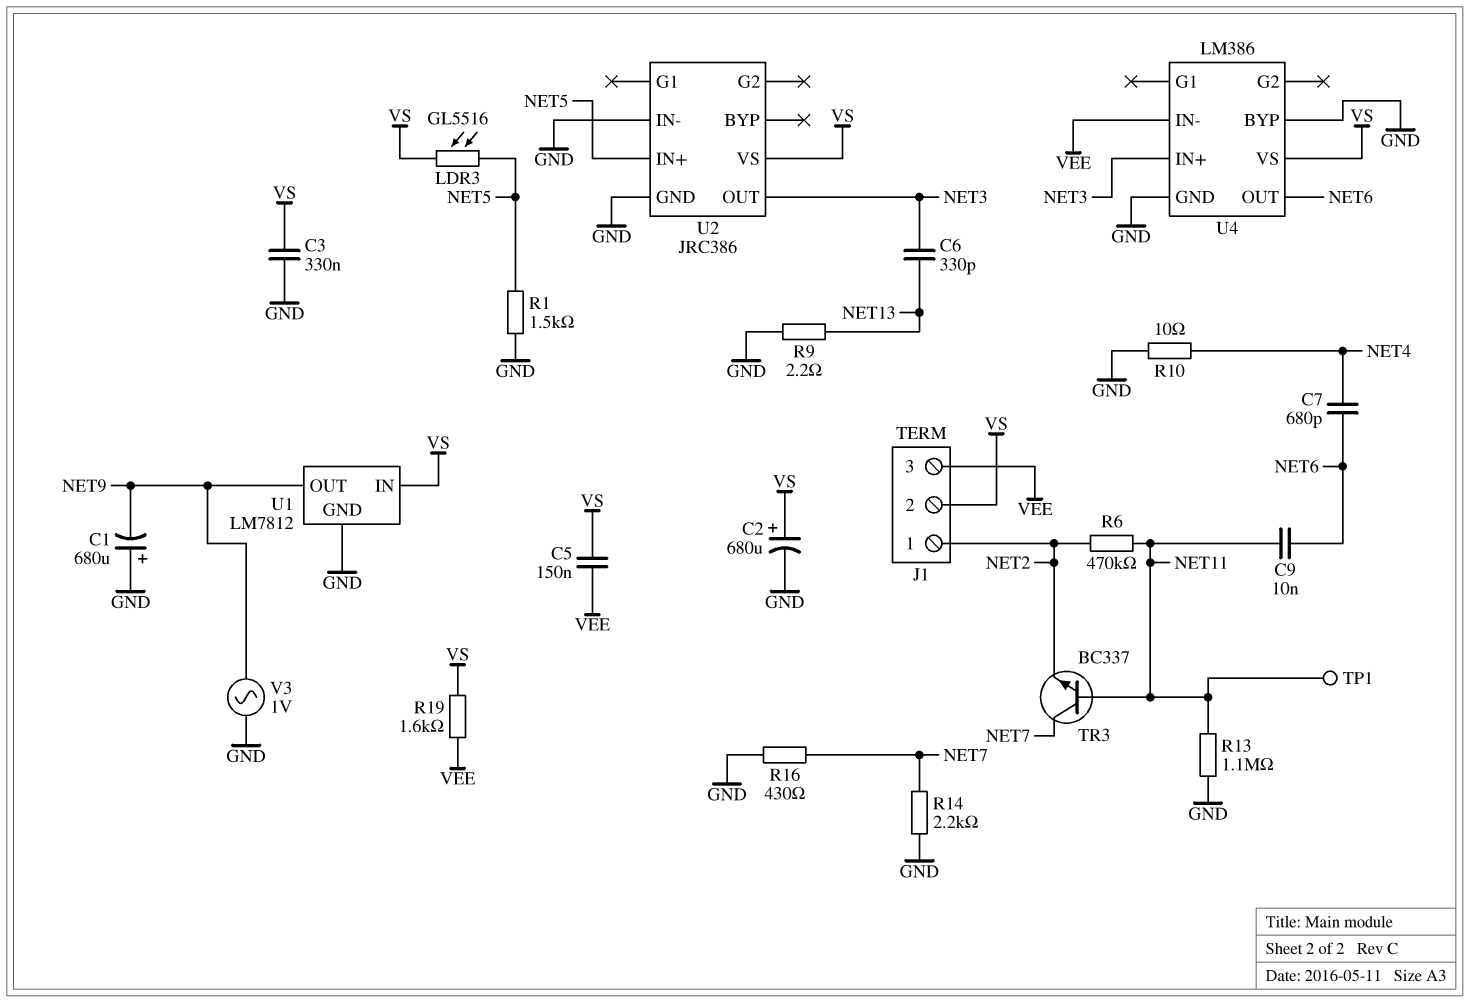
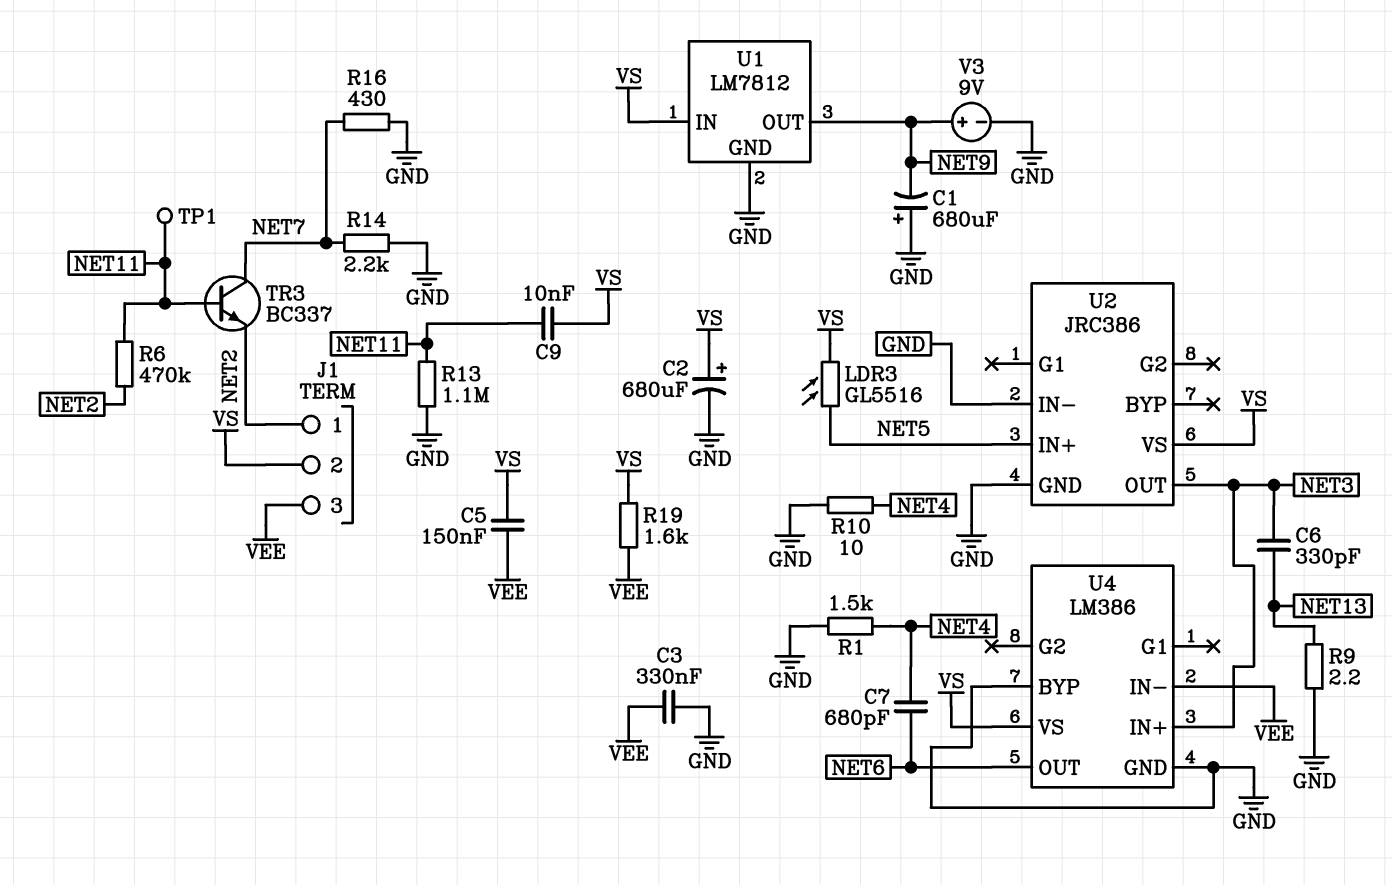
C3: 330nF (GND, VS) -> 330nF (GND, VEE)
C9: 10nF (NET6, NET11) -> 10nF (NET11, VS)
R1: 1.5k (GND, NET5) -> 1.5k (GND, NET4)
V3: AC 1V (GND, NET9) -> 9V (plus NET9, minus GND)

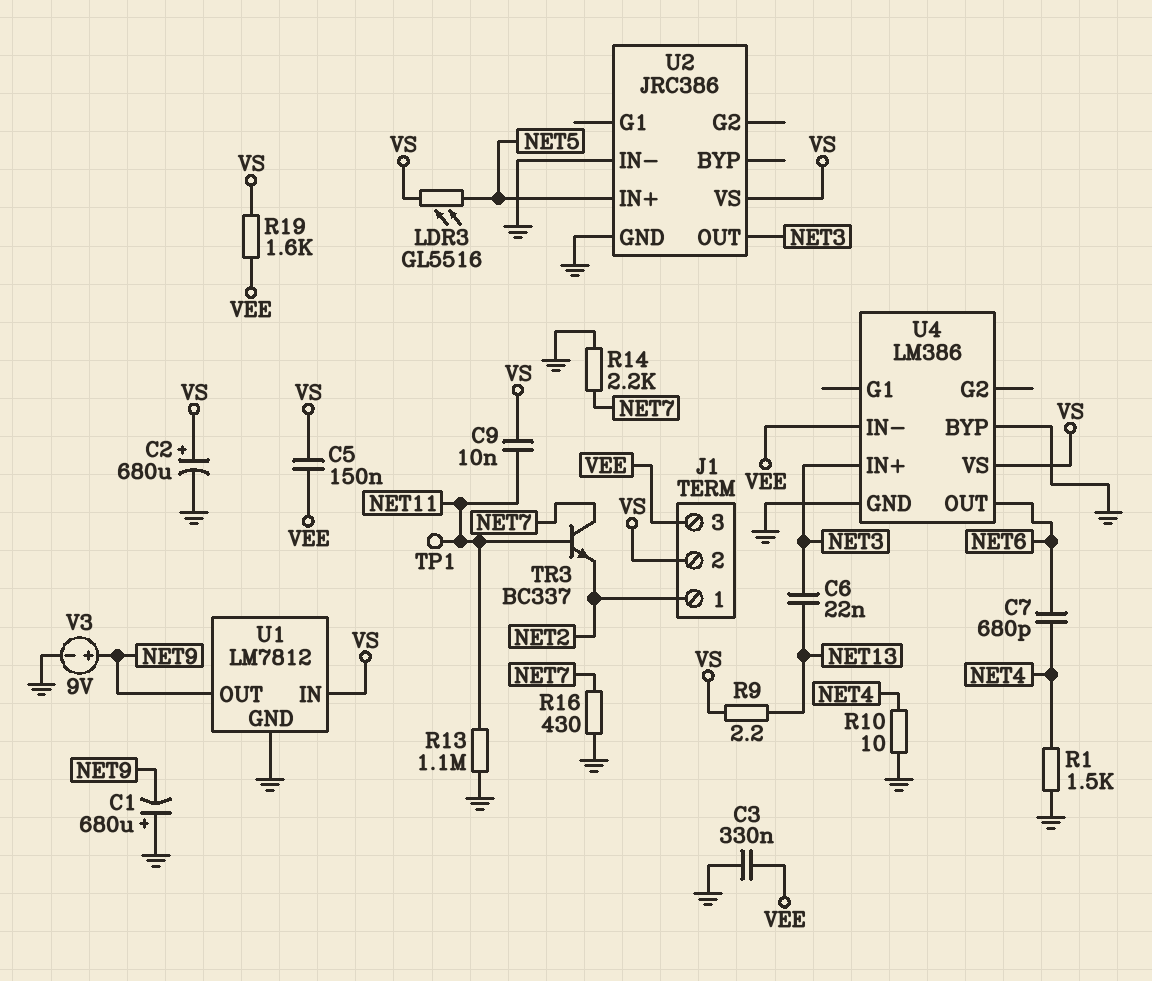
C6: 330pF (NET3, NET13) -> 22nF (NET3, NET13)
R6: 470k (NET2, NET11) -> none
R9: 2.2 (GND, NET13) -> 2.2 (NET13, VS)

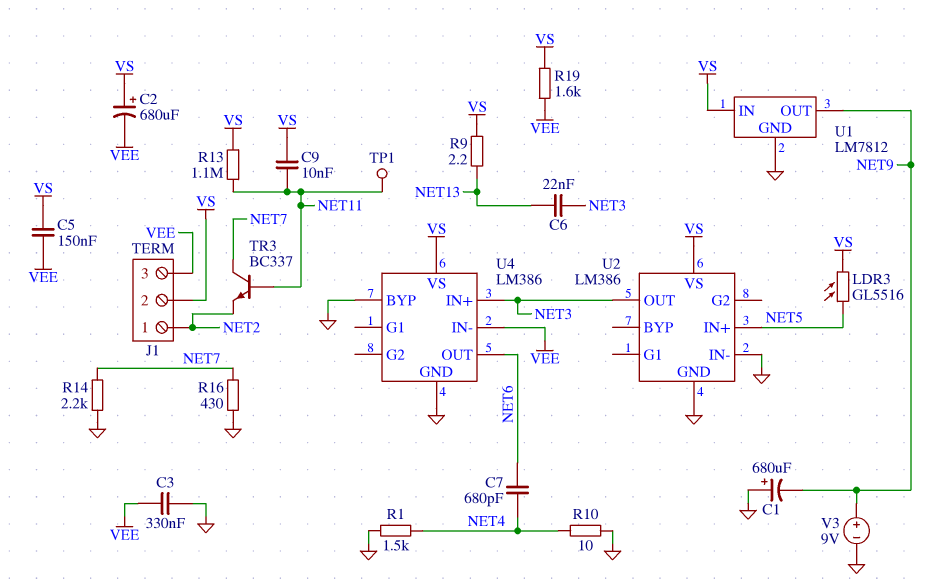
C2: 680uF (plus VS, minus GND) -> 680uF (plus VS, minus VEE)
R13: 1.1M (GND, NET11) -> 1.1M (NET11, VS)
U2: JRC386 -> LM386

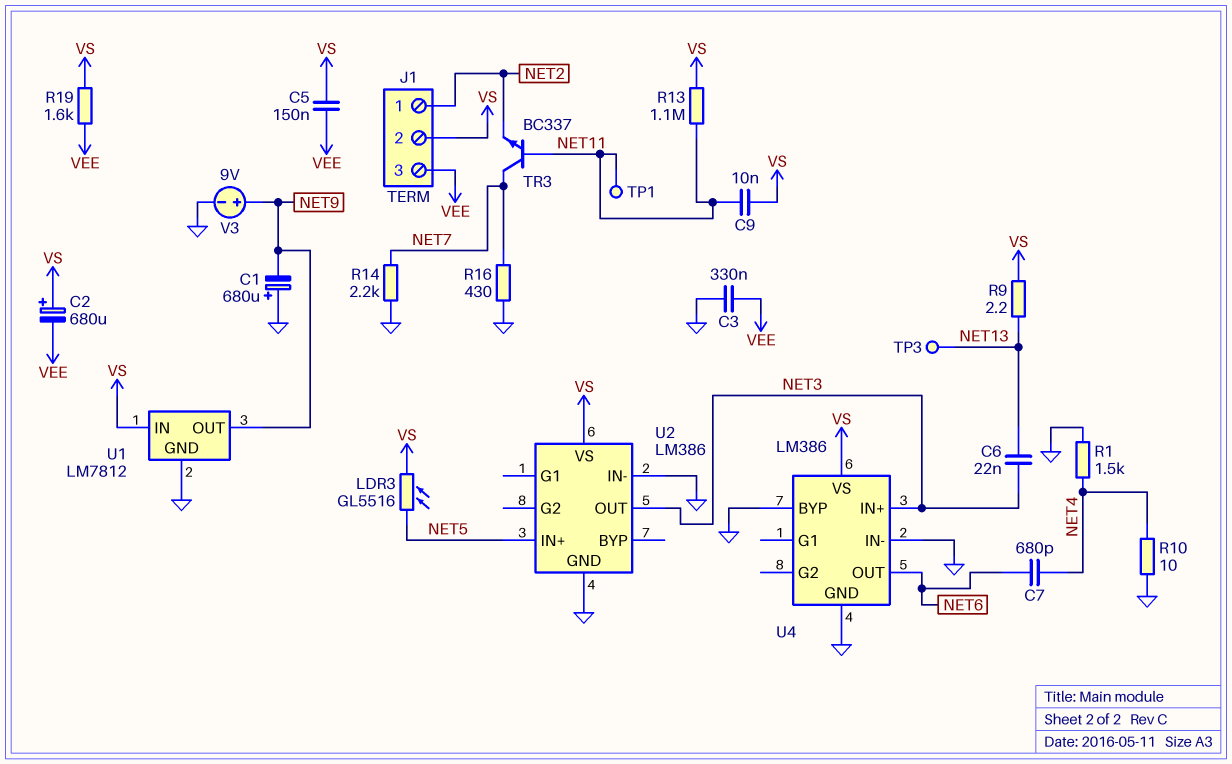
TP3: none -> test point (NET13)
U4 pin IN-: VEE -> GND

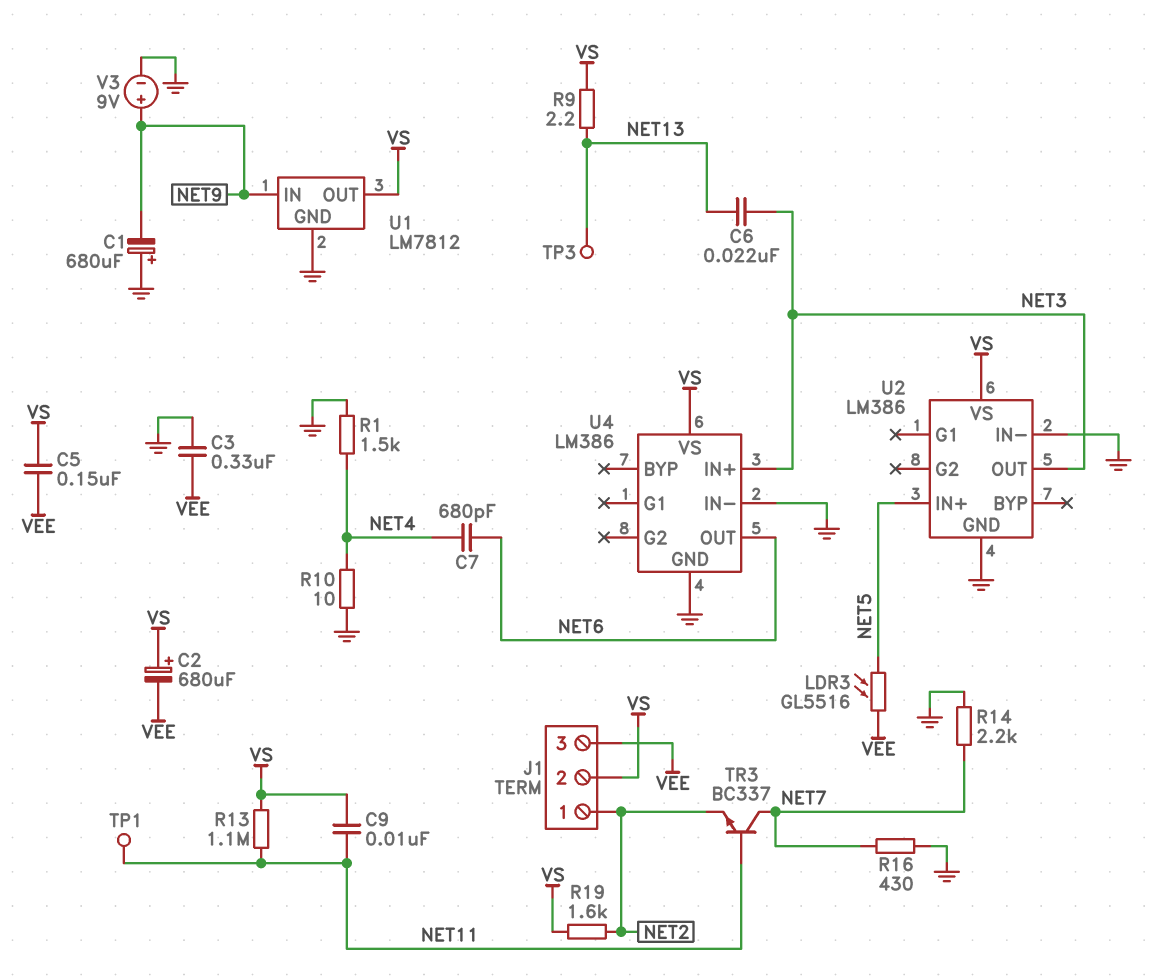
LDR3: GL5516 (NET5, VS) -> GL5516 (NET5, VEE)
R19: 1.6k (VEE, VS) -> 1.6k (NET2, VS)
U1 pin IN: VS -> NET9
U1 pin OUT: NET9 -> VS
U4 pin BYP: GND -> none

